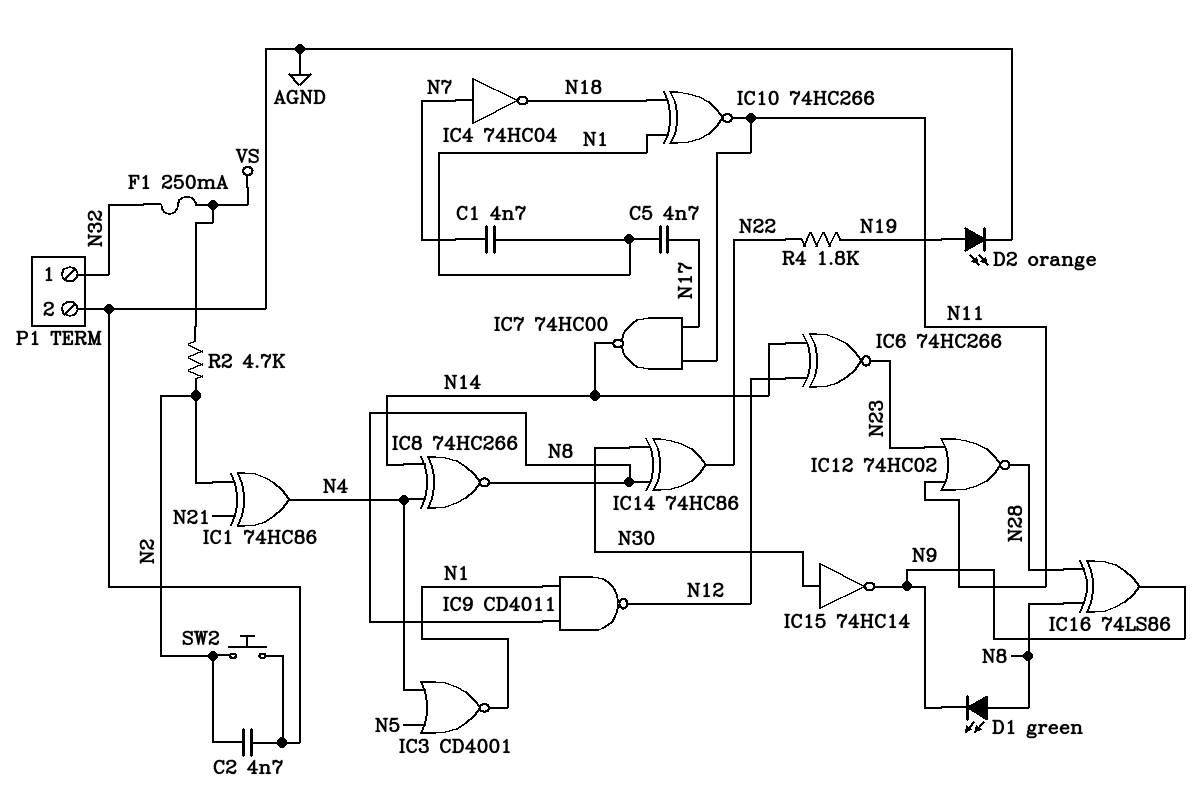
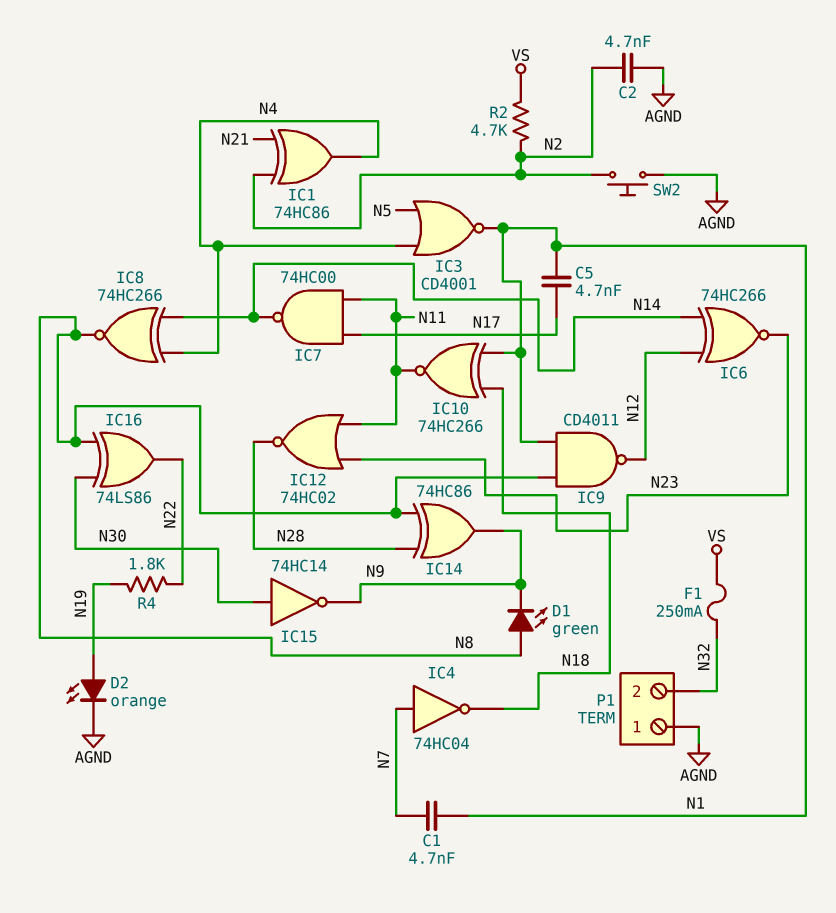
IC14: XOR 74HC86 (in N8, in N30, out N22) -> XOR 74HC86 (in N8, in N28, out N9)
IC16: XOR 74LS86 (in N8, in N28, out N9) -> XOR 74LS86 (in N8, in N30, out N22)
P1 pin 1: N32 -> AGND
P1 pin 2: AGND -> N32

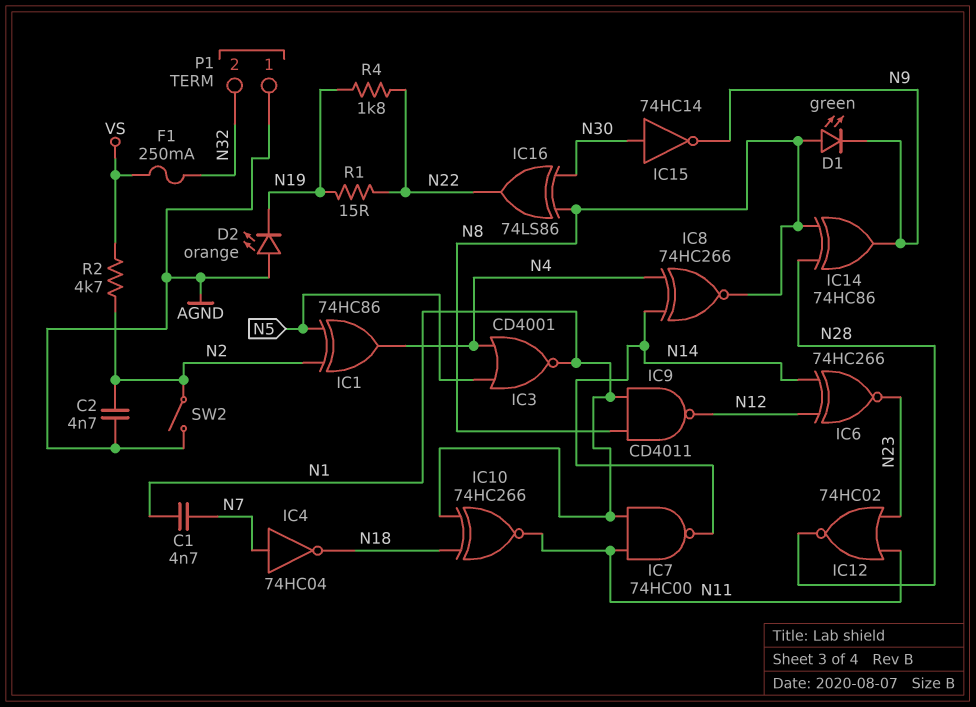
C5: 4.7nF (N1, N17) -> none
D2: LED orange (A N19, K AGND) -> LED orange (A AGND, K N19)
IC1: XOR 74HC86 (in N2, in N21, out N4) -> XOR 74HC86 (in N2, in N5, out N4)
IC7: NAND 74HC00 (in N11, in N17, out N14) -> NAND 74HC00 (in N1, in N11, out N14)
R1: none -> 15 (N19, N22)
SW2: button (AGND, N2) -> switch (AGND, N2)

